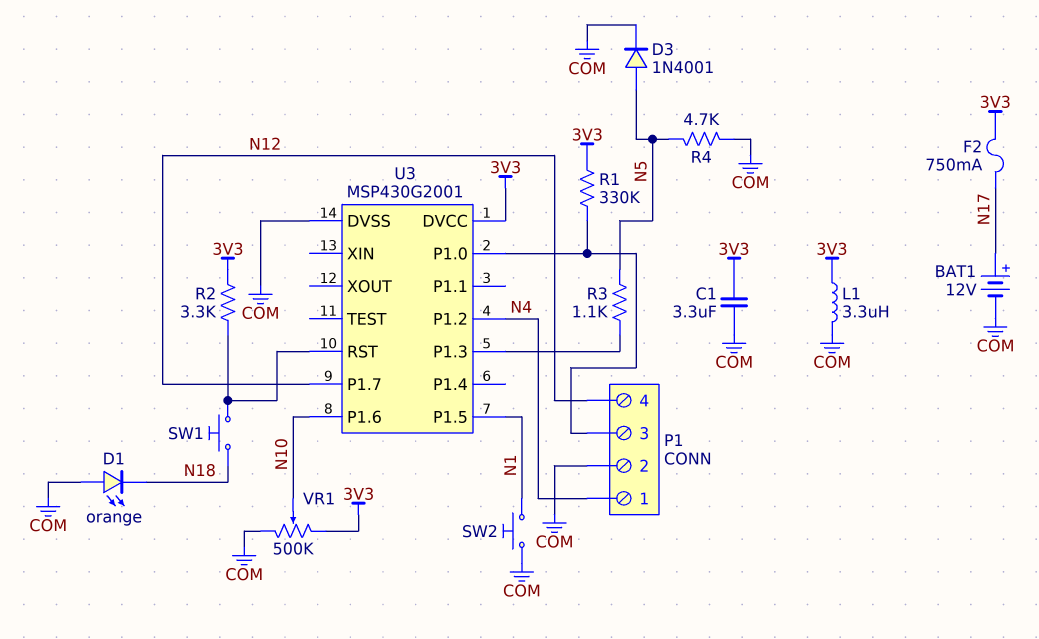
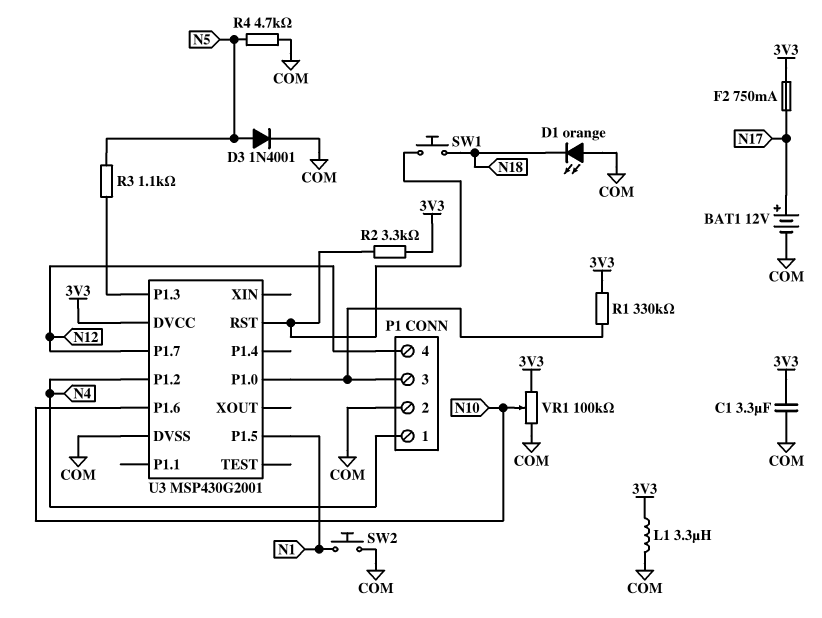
VR1: 500k (3V3, COM, wiper N10) -> 100k (3V3, COM, wiper N10)

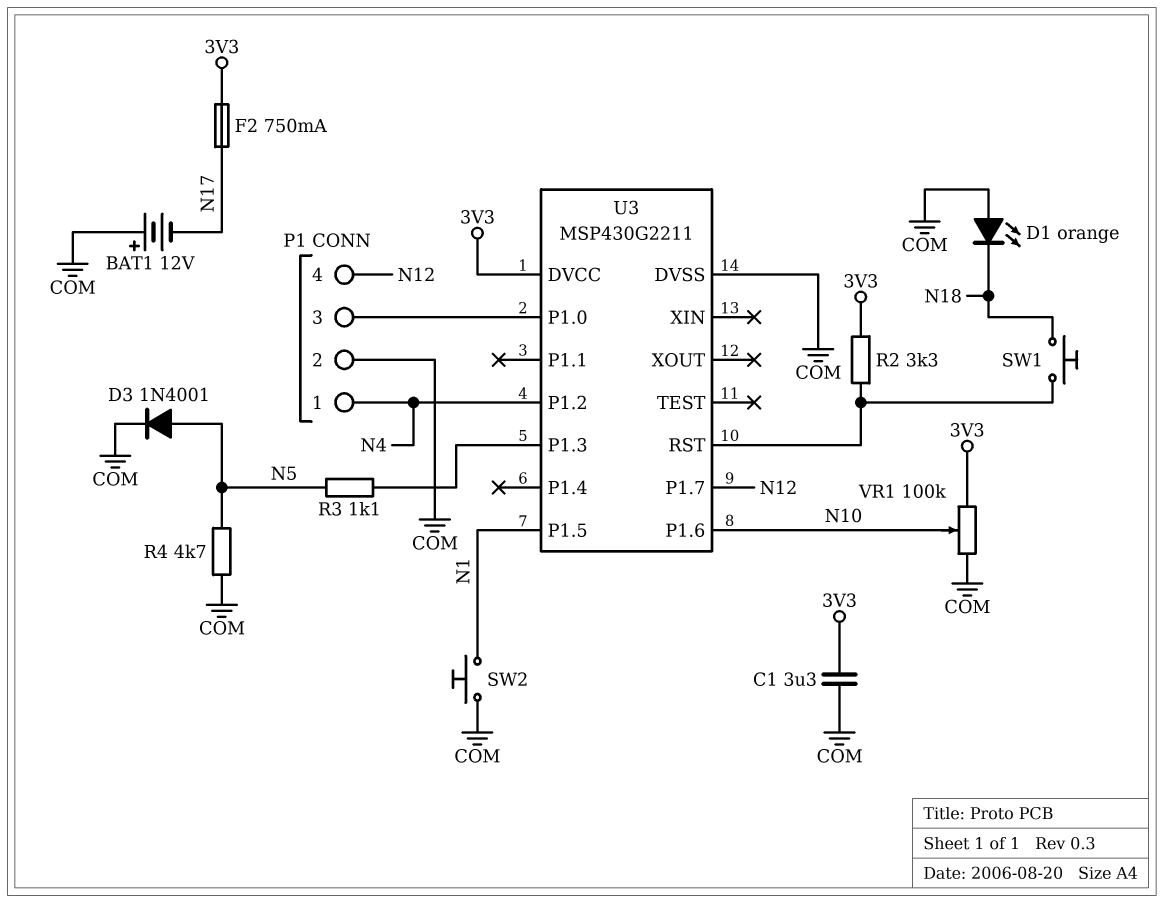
BAT1: 12V (plus N17, minus COM) -> 12V (plus COM, minus N17)
L1: 3.3uH (3V3, COM) -> none
R1: 330k (3V3, P1/3) -> none
U3: MSP430G2001 -> MSP430G2211

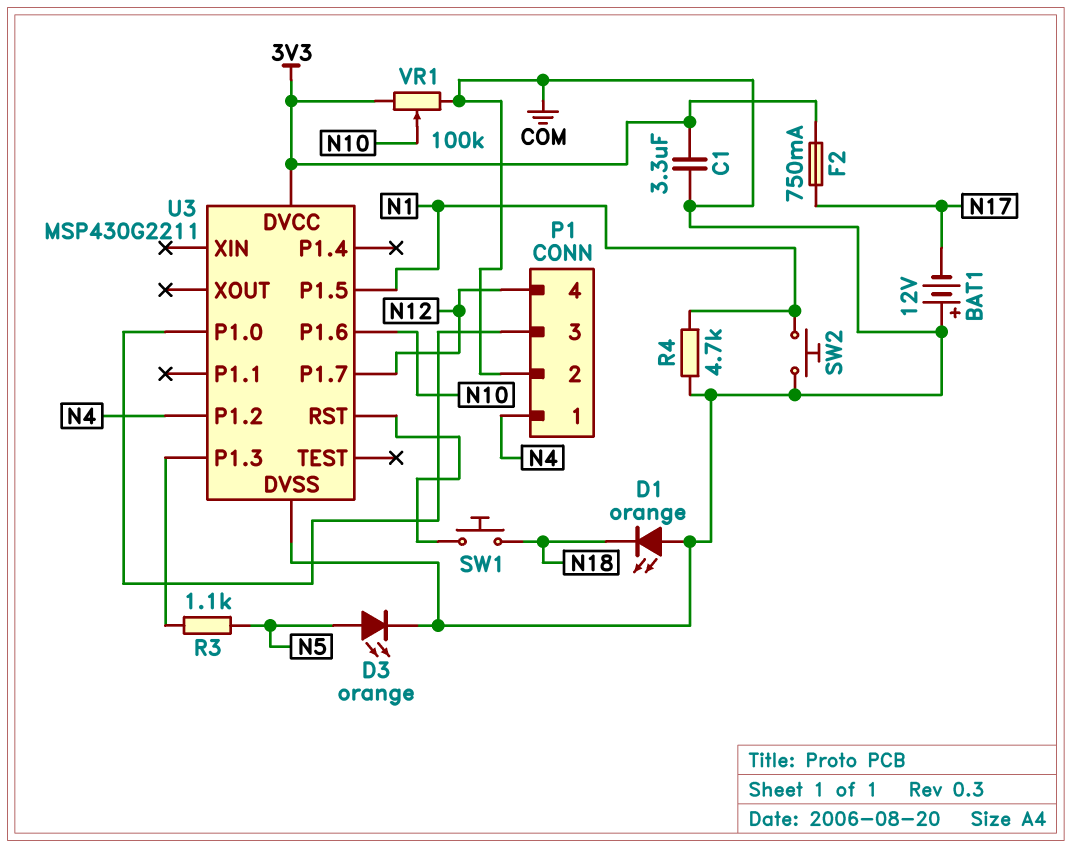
D3: diode 1N4001 (A N5, K COM) -> LED orange (A N5, K COM)
R2: 3.3k (3V3, U3/RST) -> none
R4: 4.7k (COM, N5) -> 4.7k (COM, N1)

